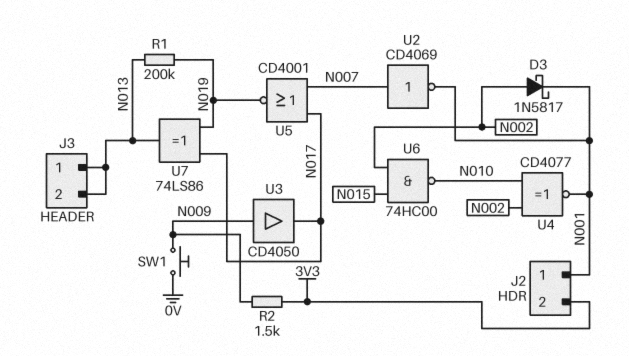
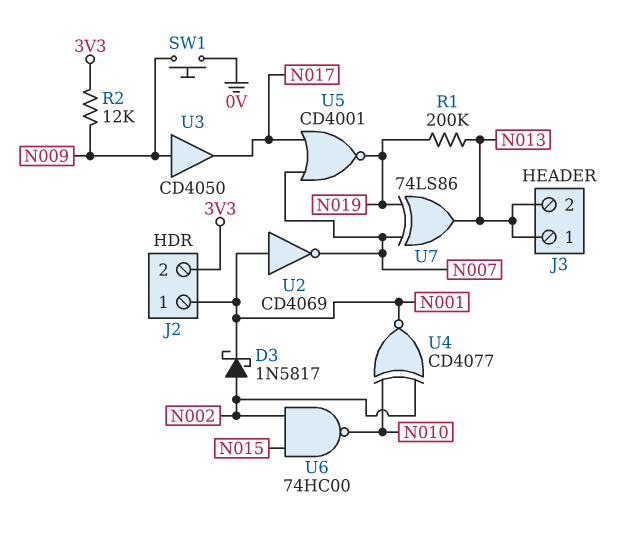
R2: 1.5k (3V3, N009) -> 12k (3V3, N009)
U2: NOT CD4069 (in N007, out N001) -> NOT CD4069 (in N001, out N007)
U7: XOR 74LS86 (in N017, in N019, out N013) -> XOR 74LS86 (in N007, in N019, out N013)

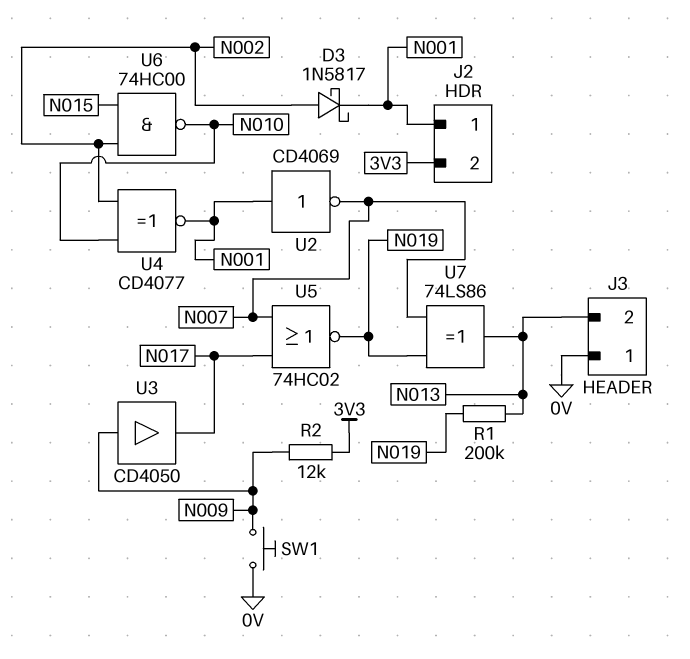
J3 pin 1: N013 -> 0V
U5: NOR CD4001 (in N007, in N017, out N019) -> NOR 74HC02 (in N007, in N017, out N019)

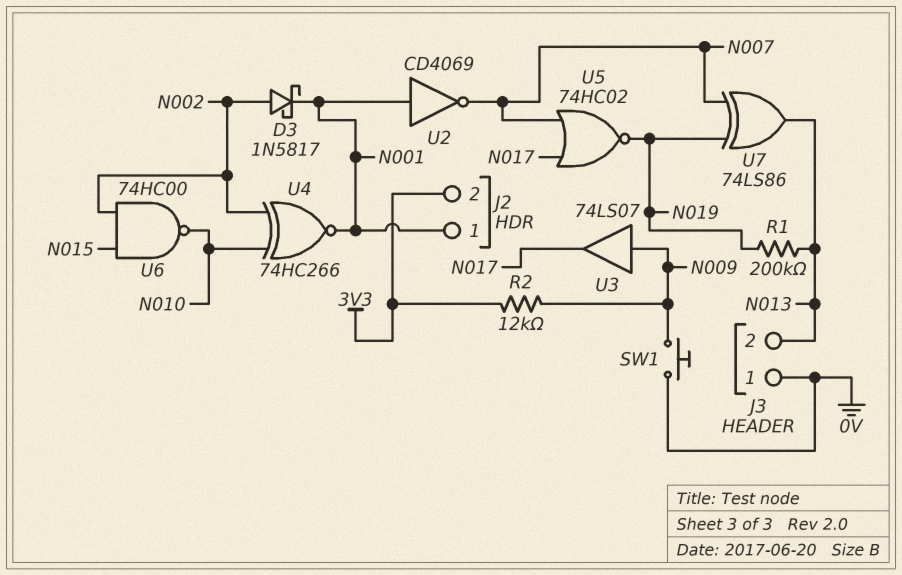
U3: buffer CD4050 (in N009, out N017) -> buffer 74LS07 (in N009, out N017)
U4: XNOR CD4077 (in N002, in N010, out N001) -> XNOR 74HC266 (in N002, in N010, out N001)

